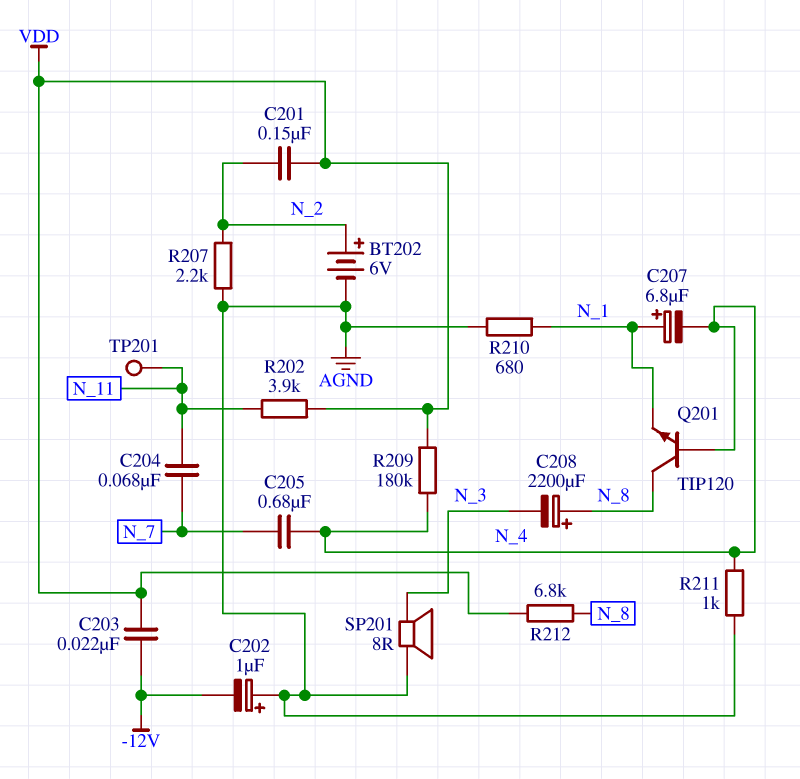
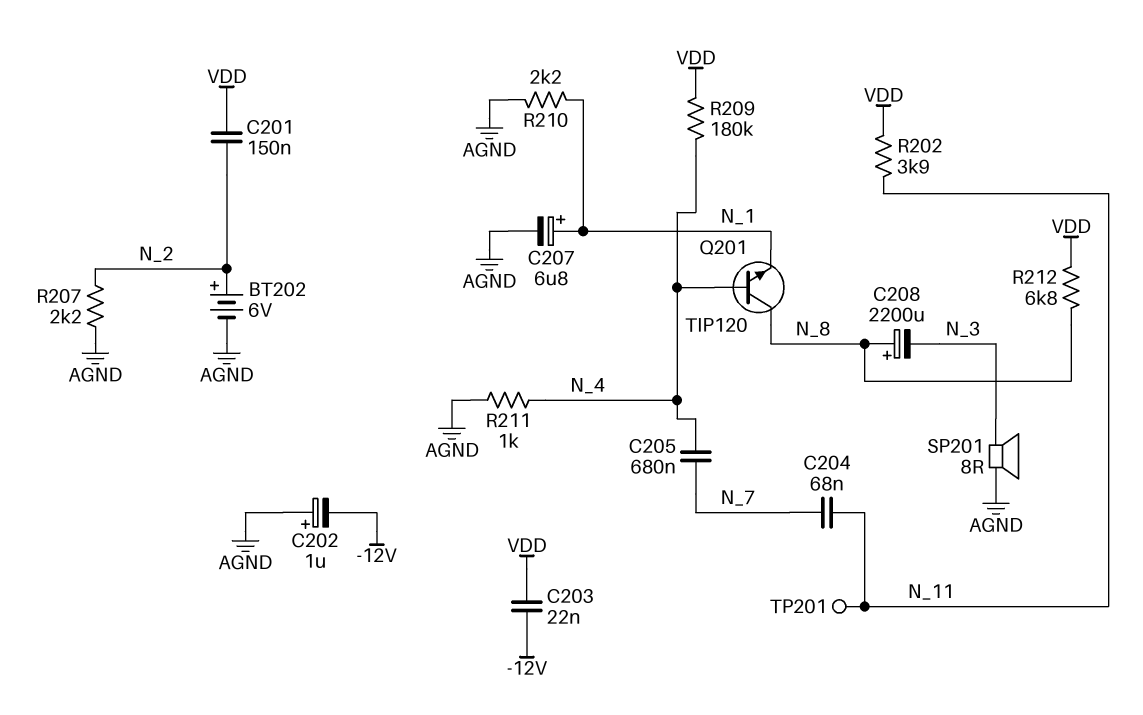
C207: 6.8uF (plus N_1, minus N_4) -> 6.8uF (plus N_1, minus AGND)
R210: 680 (AGND, N_1) -> 2.2k (AGND, N_1)

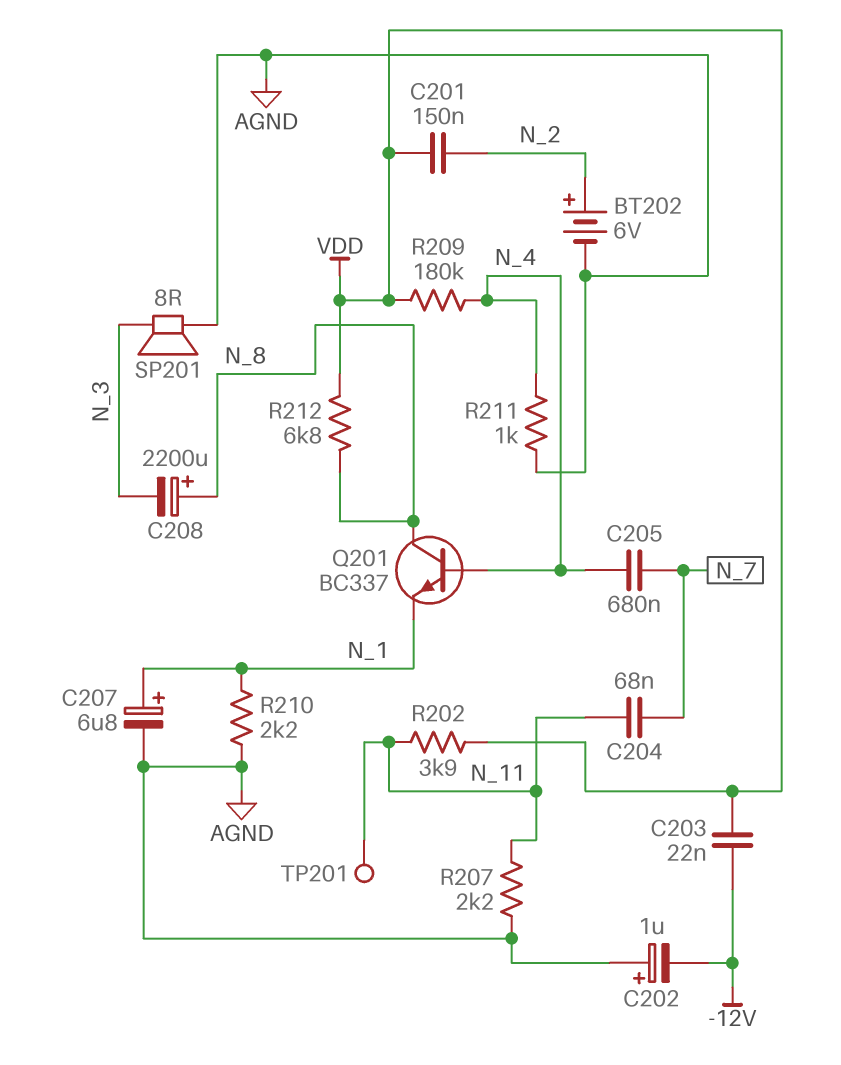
Q201: NPN TIP120 (B N_4, C N_8, E N_1) -> NPN BC337 (B N_4, C N_8, E N_1)
R207: 2.2k (AGND, N_2) -> 2.2k (AGND, N_11)

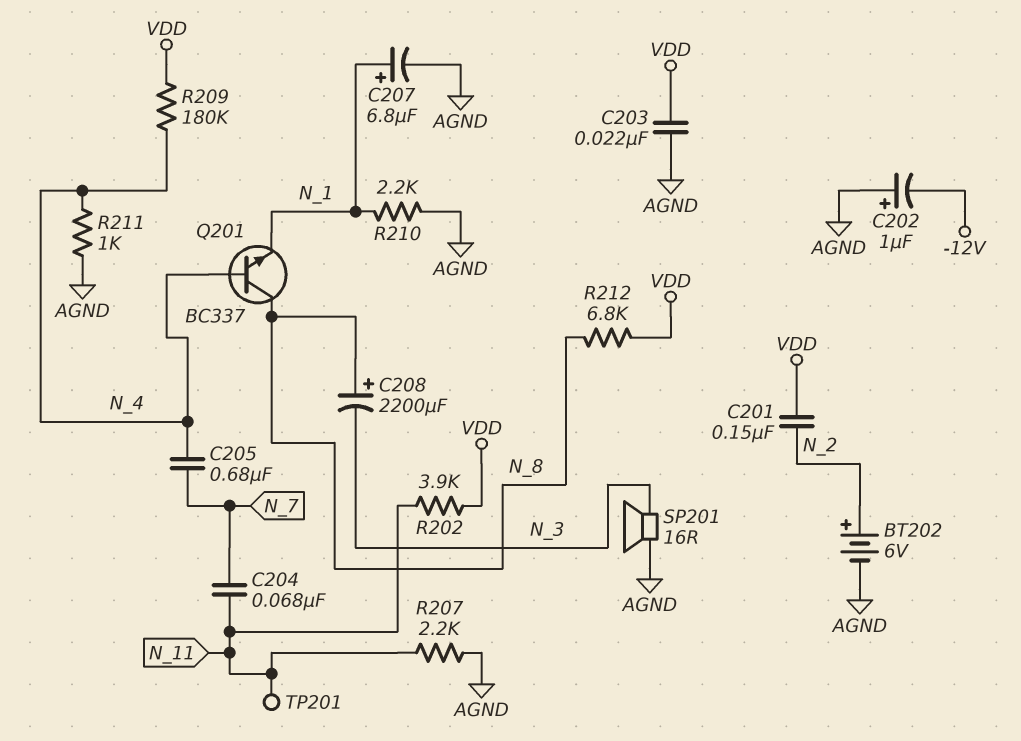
C203: 22nF (-12V, VDD) -> 22nF (AGND, VDD)
SP201: speaker 8R (AGND, N_3) -> speaker 16R (AGND, N_3)

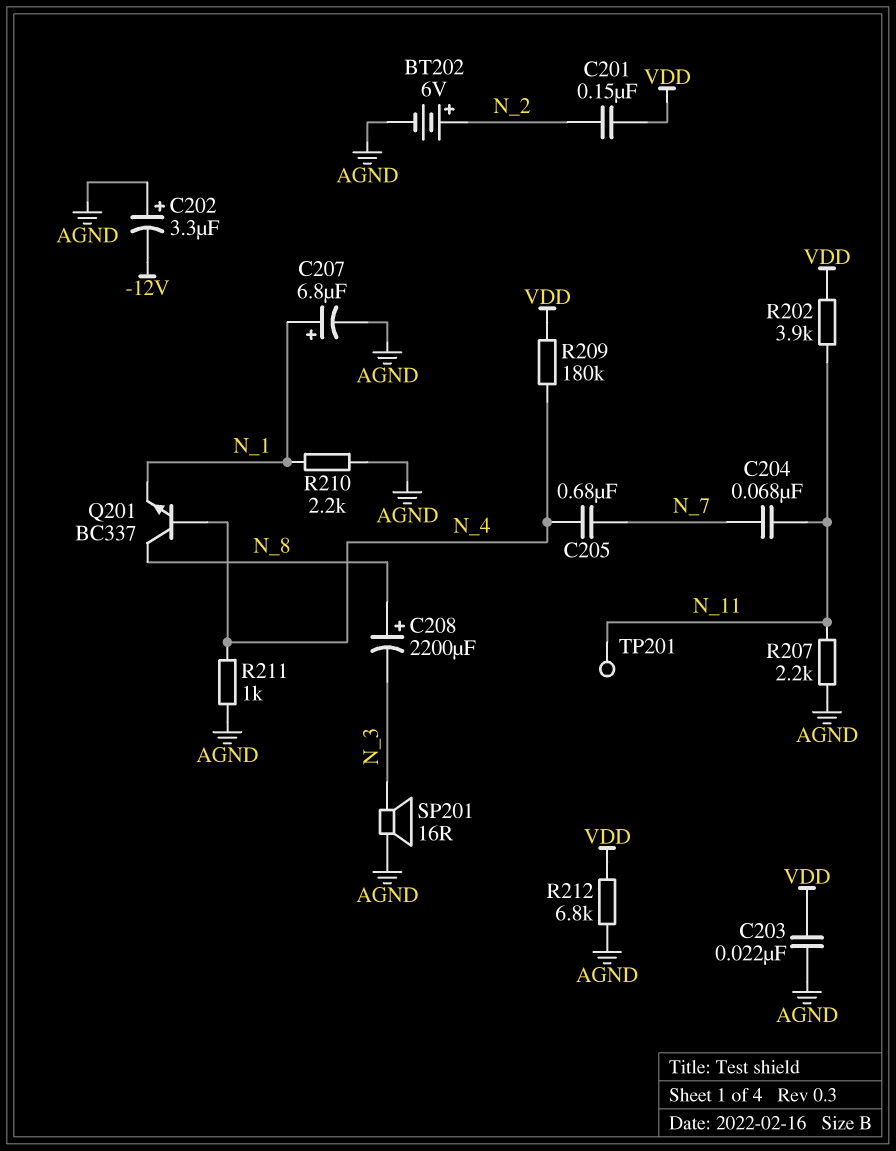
C202: 1uF (plus AGND, minus -12V) -> 3.3uF (plus AGND, minus -12V)
R212: 6.8k (N_8, VDD) -> 6.8k (AGND, VDD)

